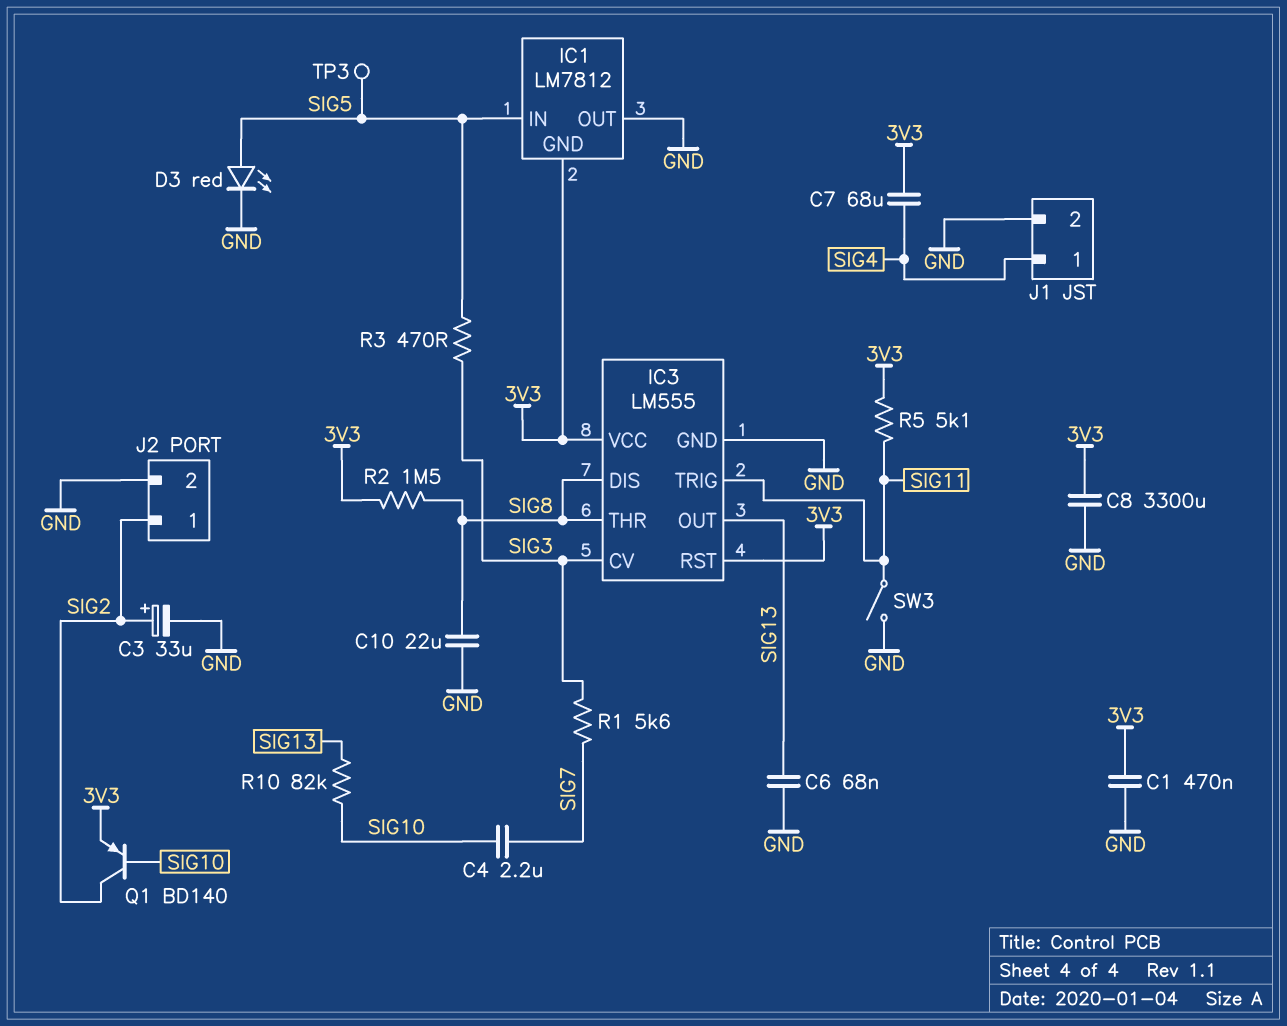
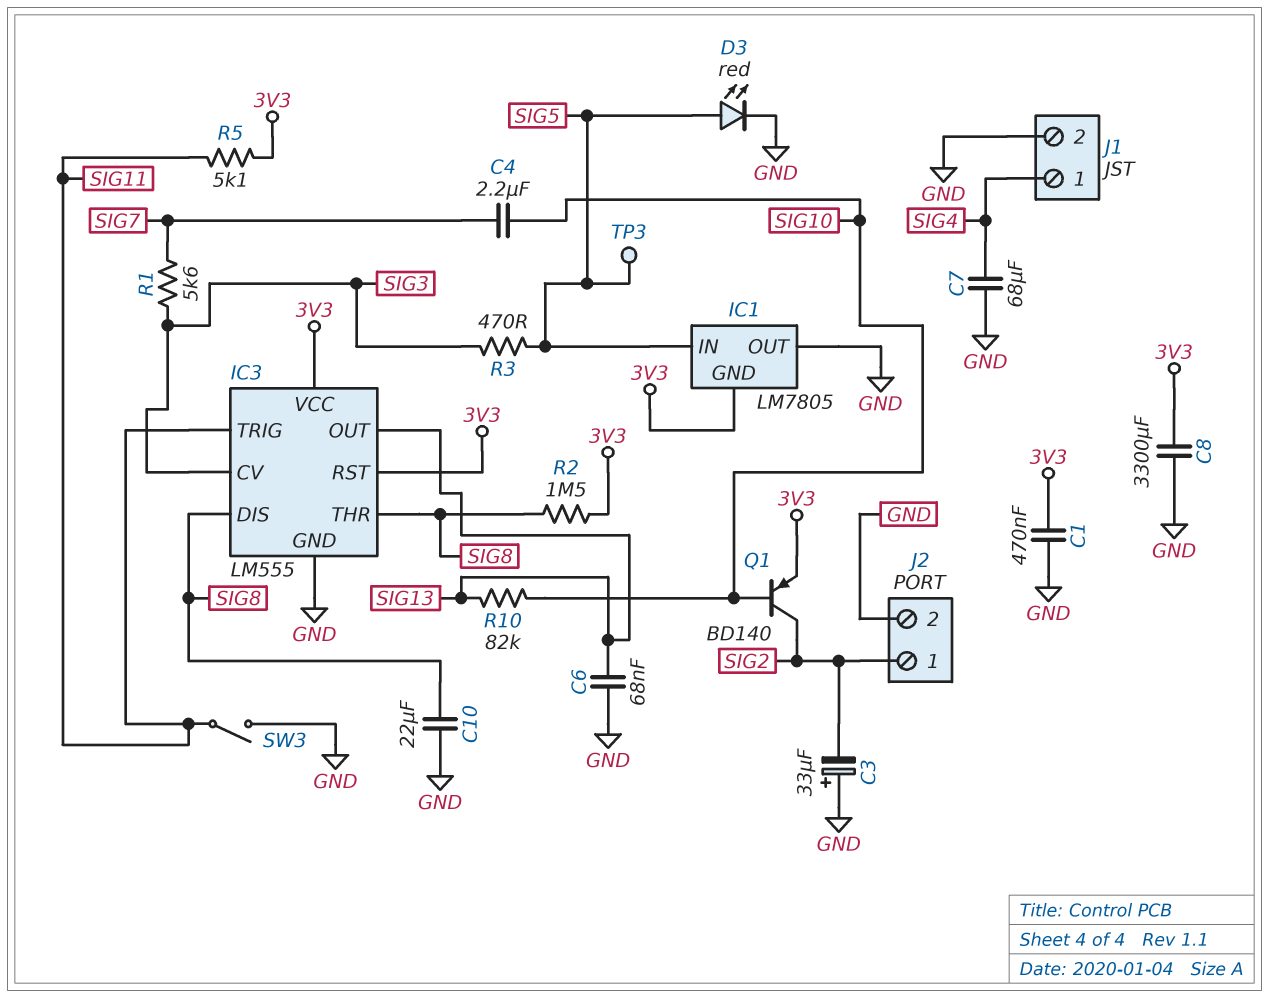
C3: 33uF (plus SIG2, minus GND) -> 33uF (plus GND, minus SIG2)
C7: 68uF (3V3, SIG4) -> 68uF (GND, SIG4)
IC1: LM7812 -> LM7805

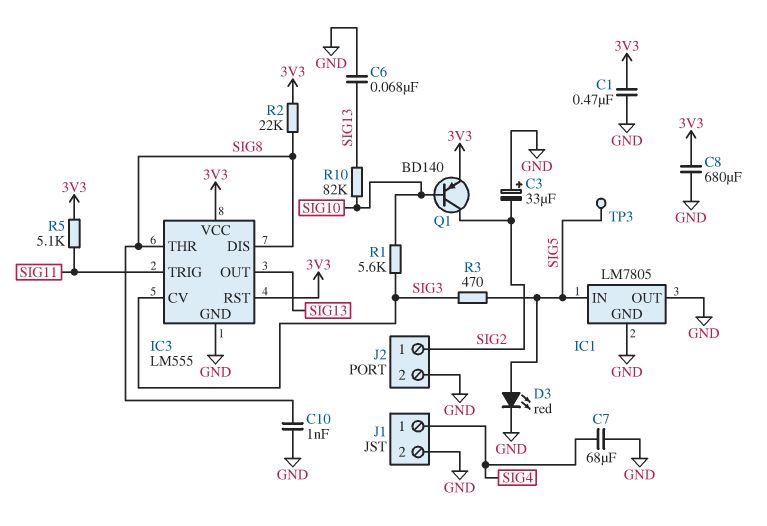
C4: 2.2uF (SIG7, SIG10) -> none
C8: 3300uF (3V3, GND) -> 680uF (3V3, GND)
C10: 22uF (GND, SIG8) -> 1nF (GND, SIG8)
IC1 pin GND: 3V3 -> GND
R1: 5.6k (SIG3, SIG7) -> 5.6k (SIG3, SIG10)
R2: 1.5M (3V3, SIG8) -> 22k (3V3, SIG8)
SW3: switch (GND, SIG11) -> none

